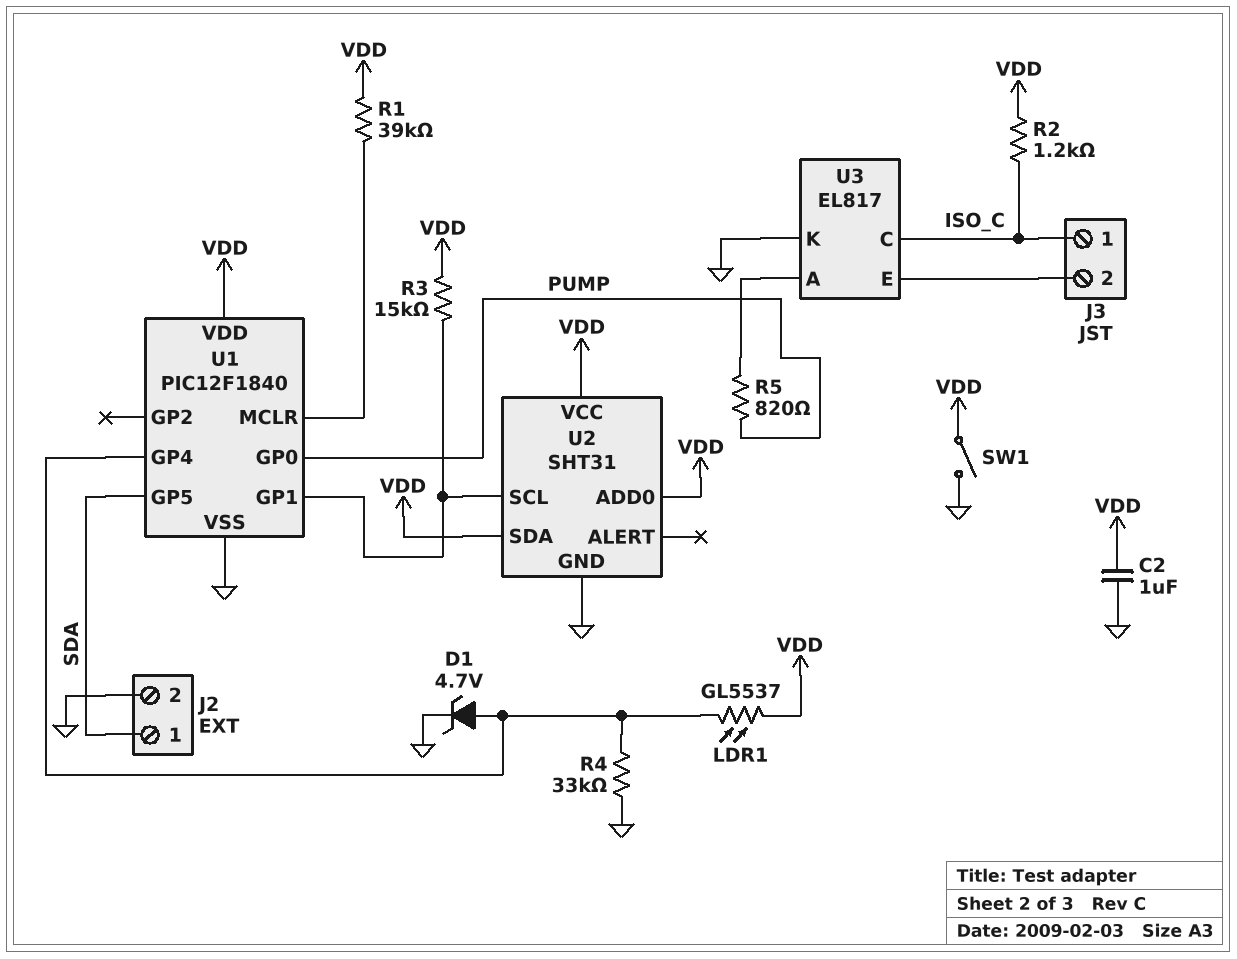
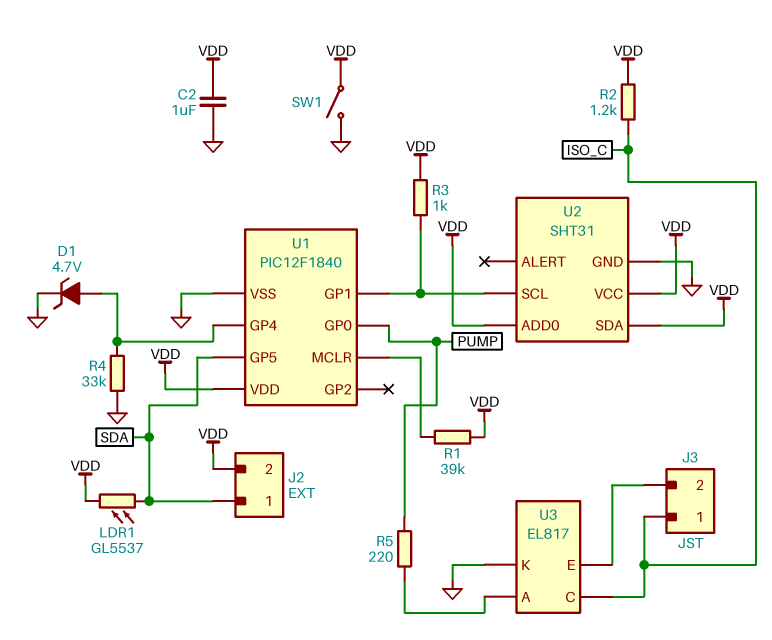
J2 pin 2: GND -> VDD
LDR1: GL5537 (U1/GP4, VDD) -> GL5537 (SDA, VDD)
R3: 15k (U1/GP1, VDD) -> 1k (U1/GP1, VDD)
R5: 820 (PUMP, U3/A) -> 220 (PUMP, U3/A)

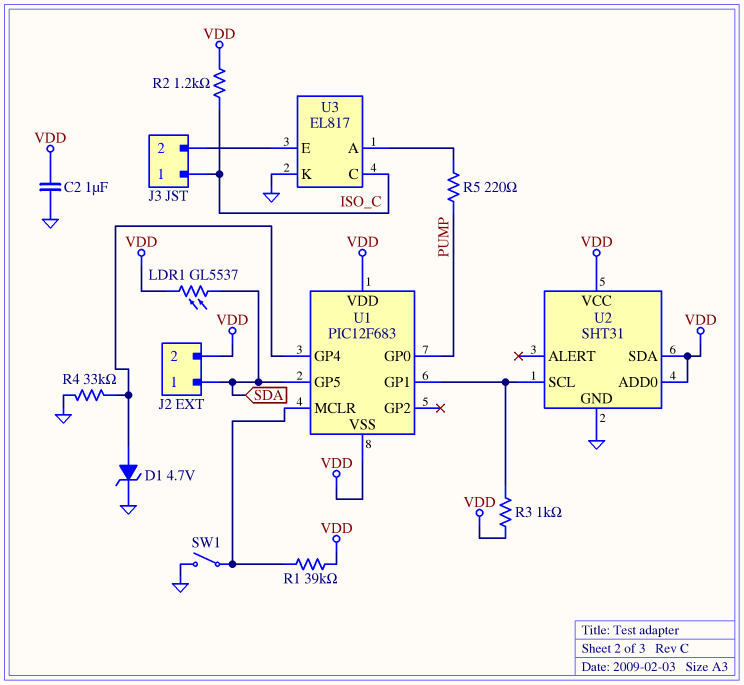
SW1: switch (GND, VDD) -> switch (GND, U1/MCLR)
U1: PIC12F1840 -> PIC12F683
U1 pin VSS: GND -> VDD

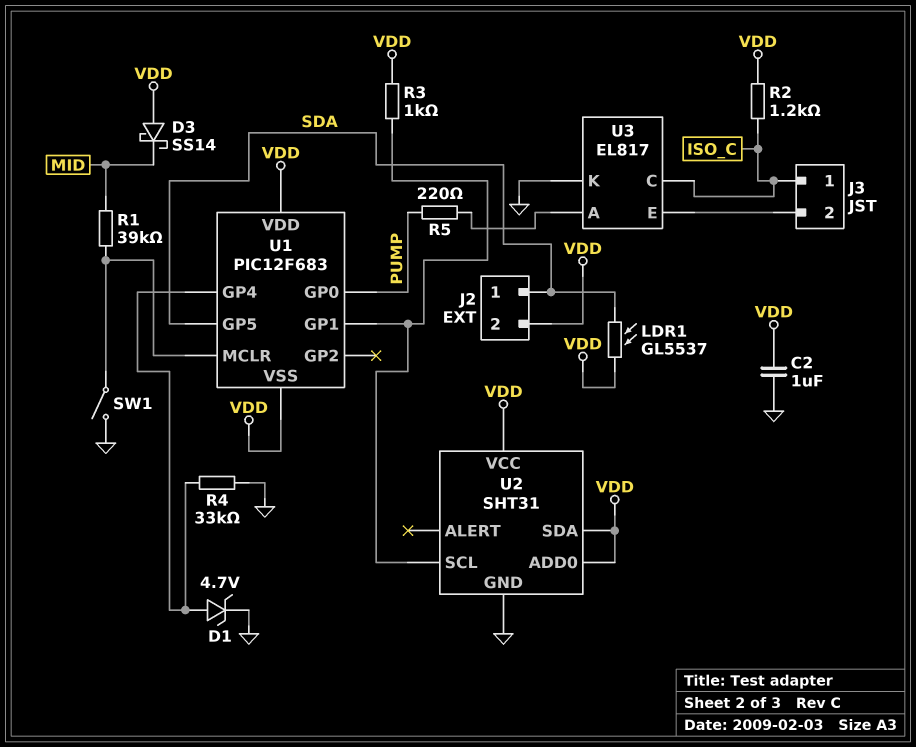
D3: none -> schottky SS14 (A VDD, K MID)
R1: 39k (U1/MCLR, VDD) -> 39k (MID, U1/MCLR)

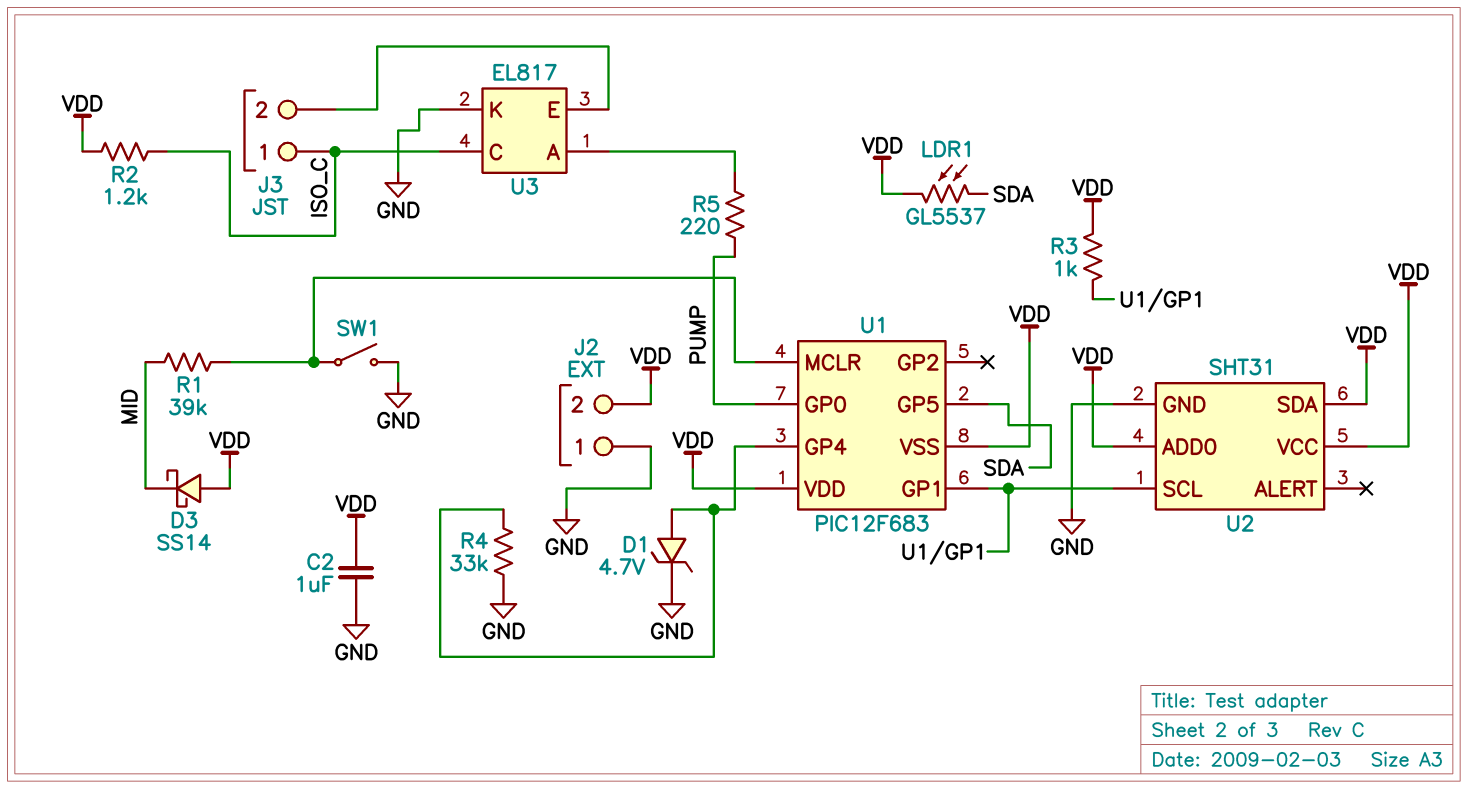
J2 pin 1: SDA -> GND

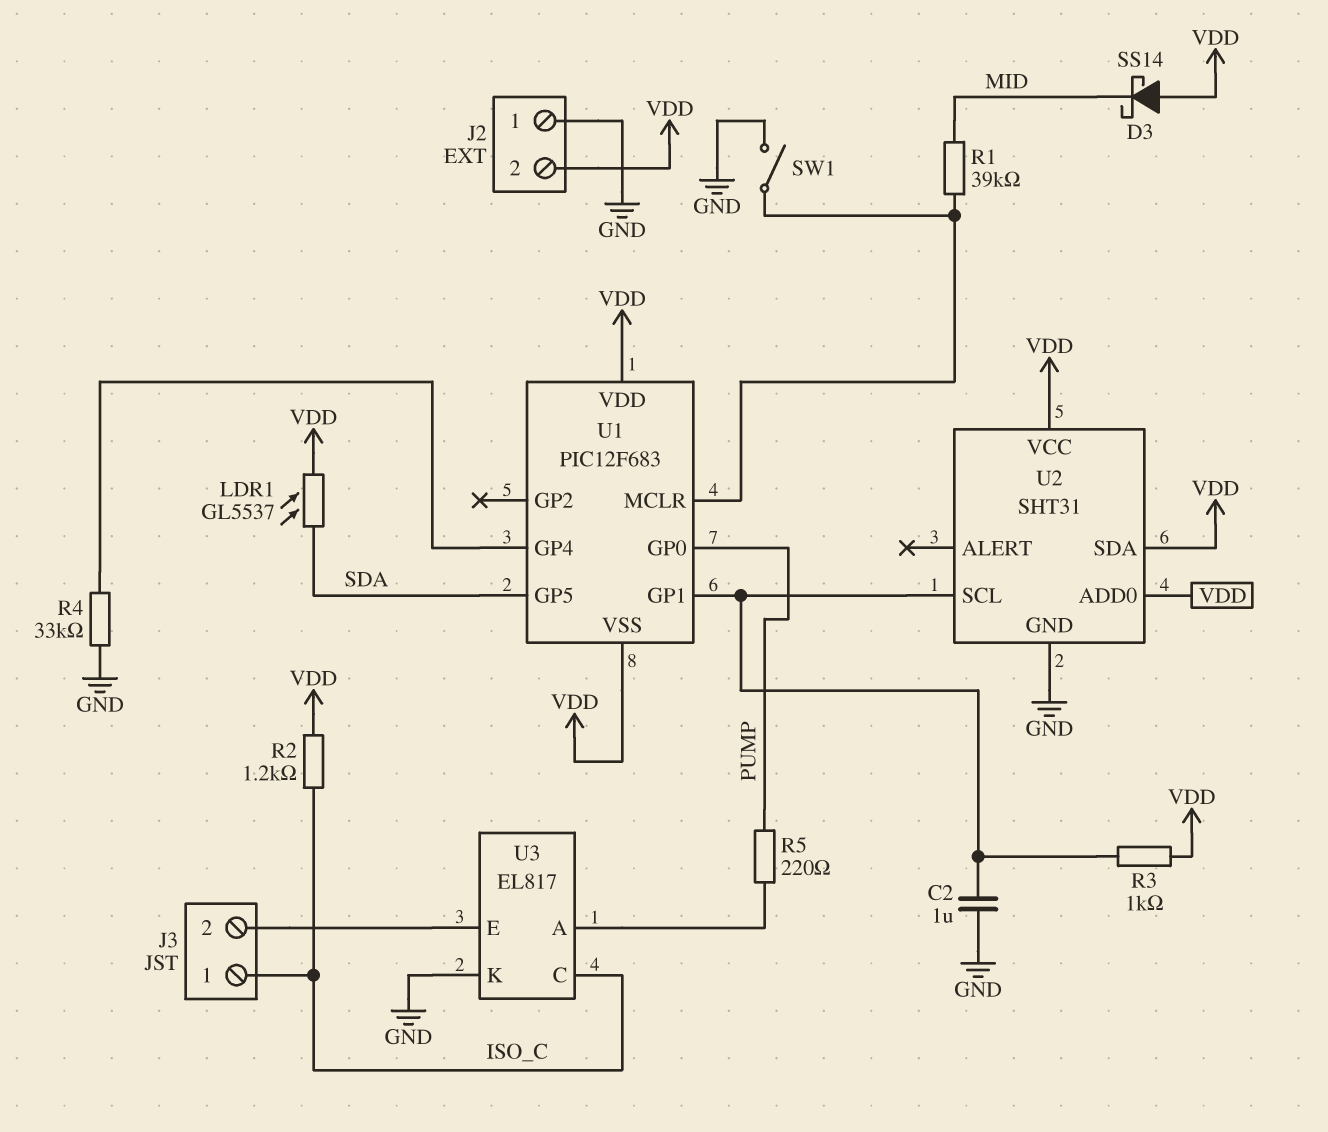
C2: 1uF (GND, VDD) -> 1uF (GND, U1/GP1)
D1: zener 4.7V (A U1/GP4, K GND) -> none

